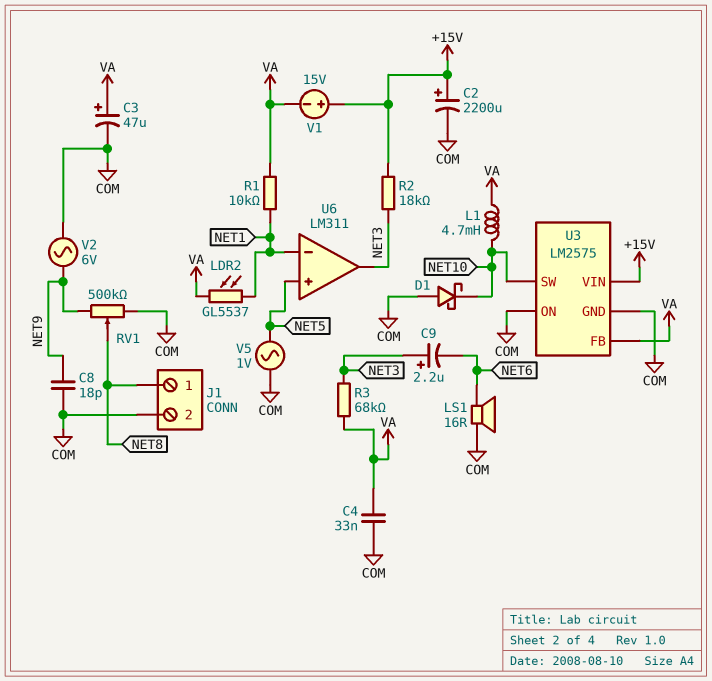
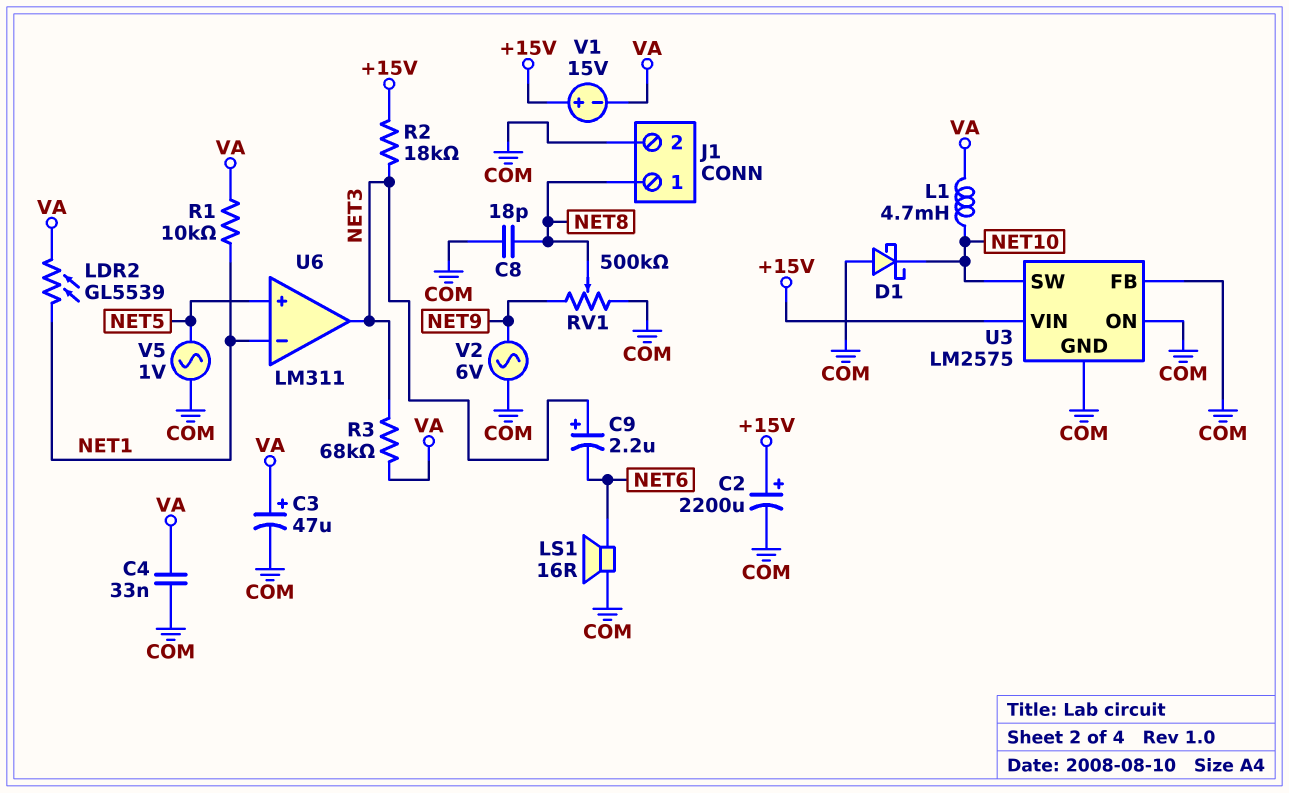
C8: 18pF (COM, NET9) -> 18pF (COM, NET8)
LDR2: GL5537 (NET1, VA) -> GL5539 (NET1, VA)
U3 pin FB: VA -> COM

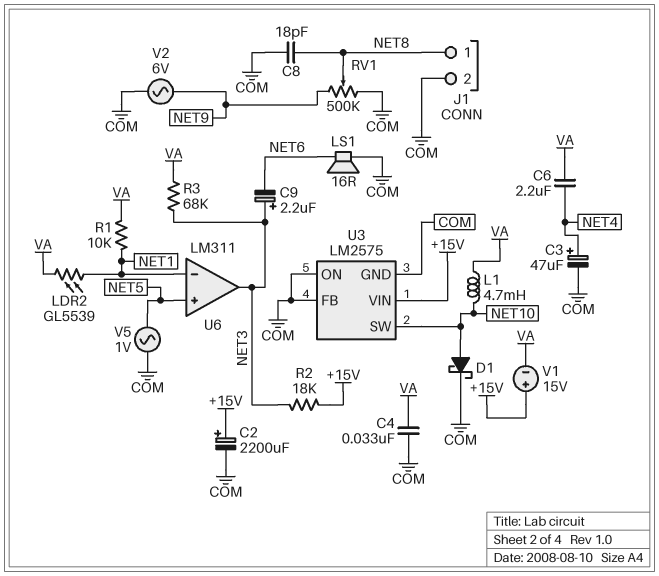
C3: 47uF (plus VA, minus COM) -> 47uF (plus NET4, minus COM)
C6: none -> 2.2uF (NET4, VA)
D1: schottky (A COM, K NET10) -> schottky (A NET10, K COM)

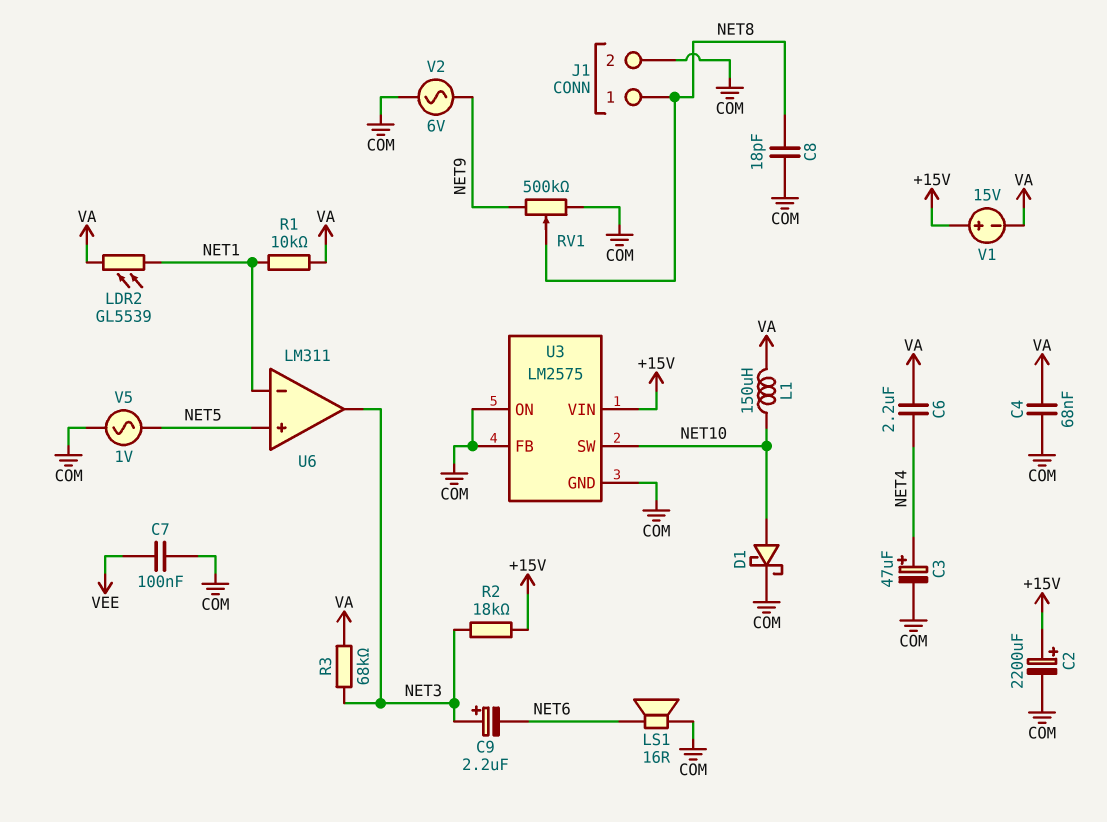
C4: 33nF (COM, VA) -> 68nF (COM, VA)
C7: none -> 100nF (COM, VEE)
L1: 4.7mH (NET10, VA) -> 150uH (NET10, VA)

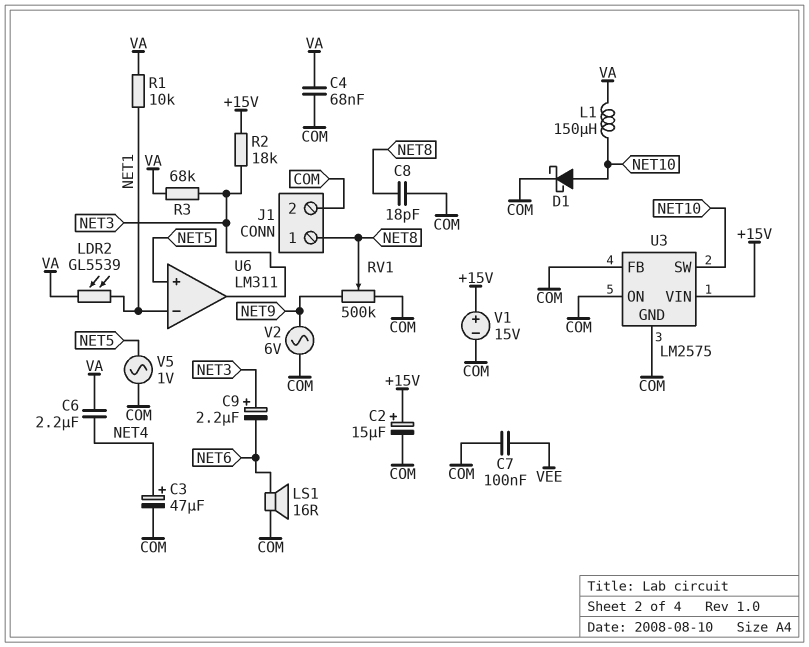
C2: 2200uF (plus +15V, minus COM) -> 15uF (plus +15V, minus COM)
V1: 15V (plus +15V, minus VA) -> 15V (plus +15V, minus COM)

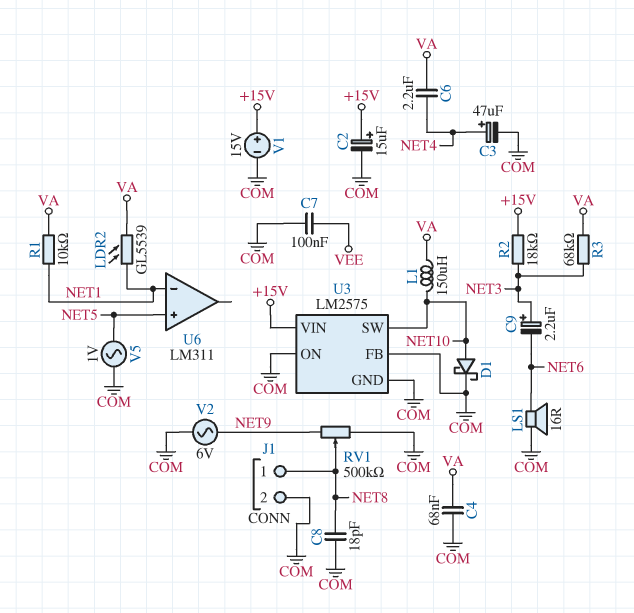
U6 pin out: NET3 -> none

